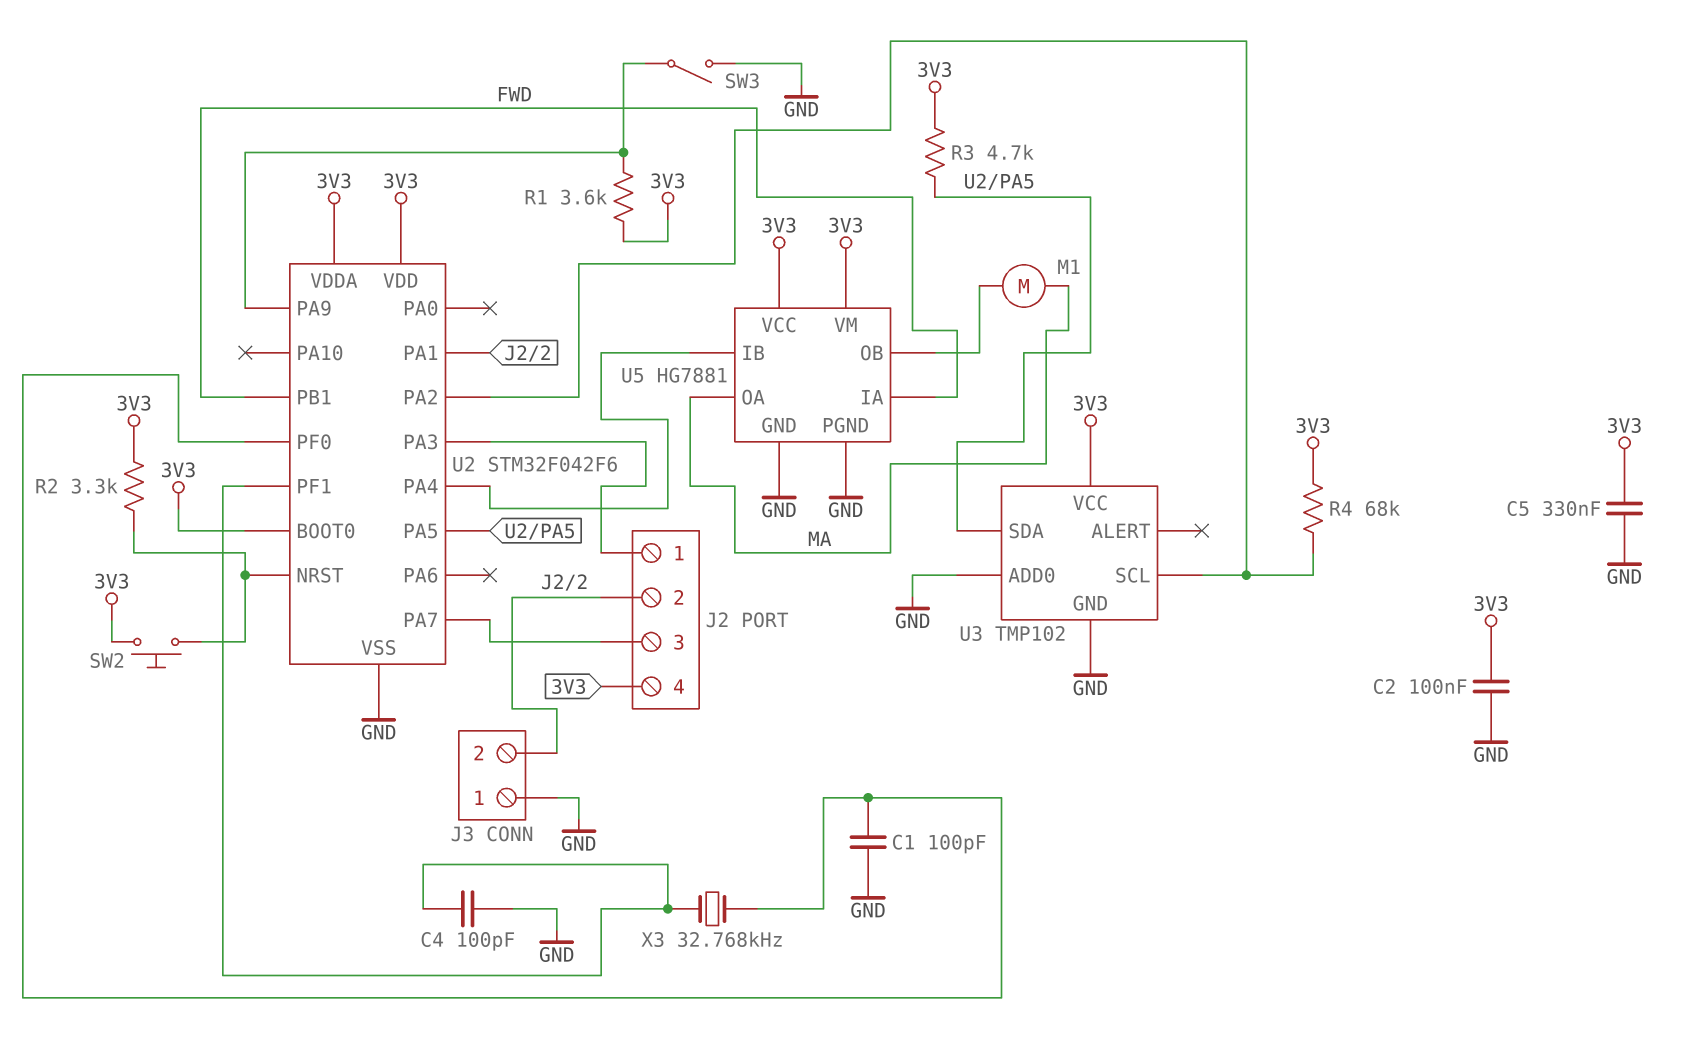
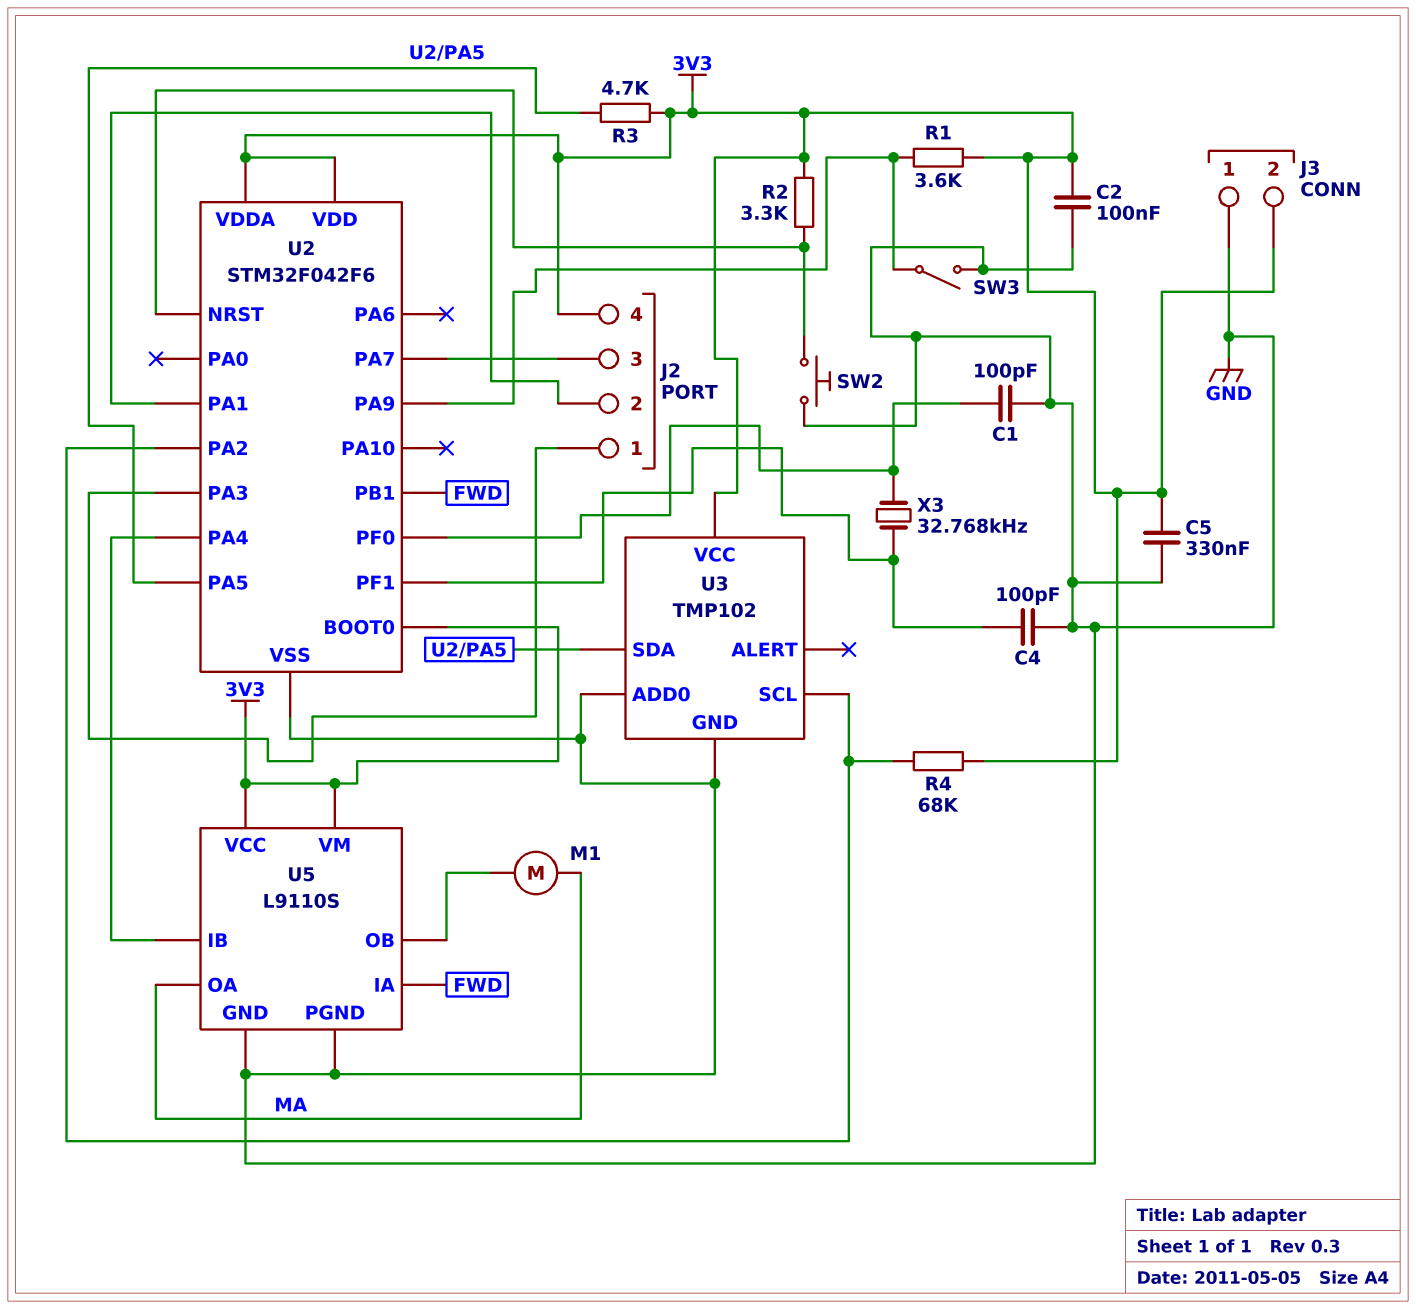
J3 pin 2: J2/2 -> 3V3
SW2: button (3V3, U2/NRST) -> button (GND, U2/NRST)
U5: HG7881 -> L9110S

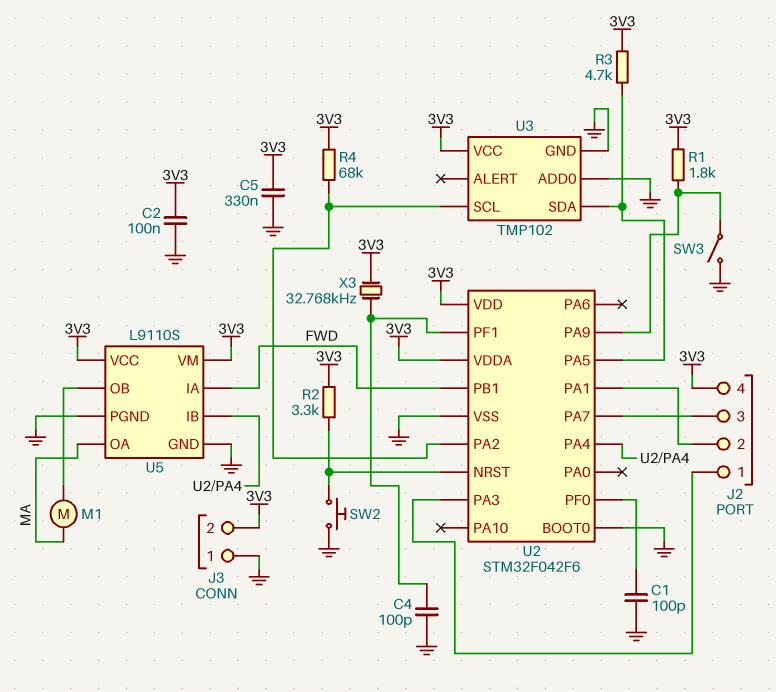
R1: 3.6k (3V3, U2/PA9) -> 1.8k (3V3, U2/PA9)
U2 pin BOOT0: 3V3 -> GND
X3: 32.768kHz (U2/PF0, U2/PF1) -> 32.768kHz (3V3, U2/PF1)

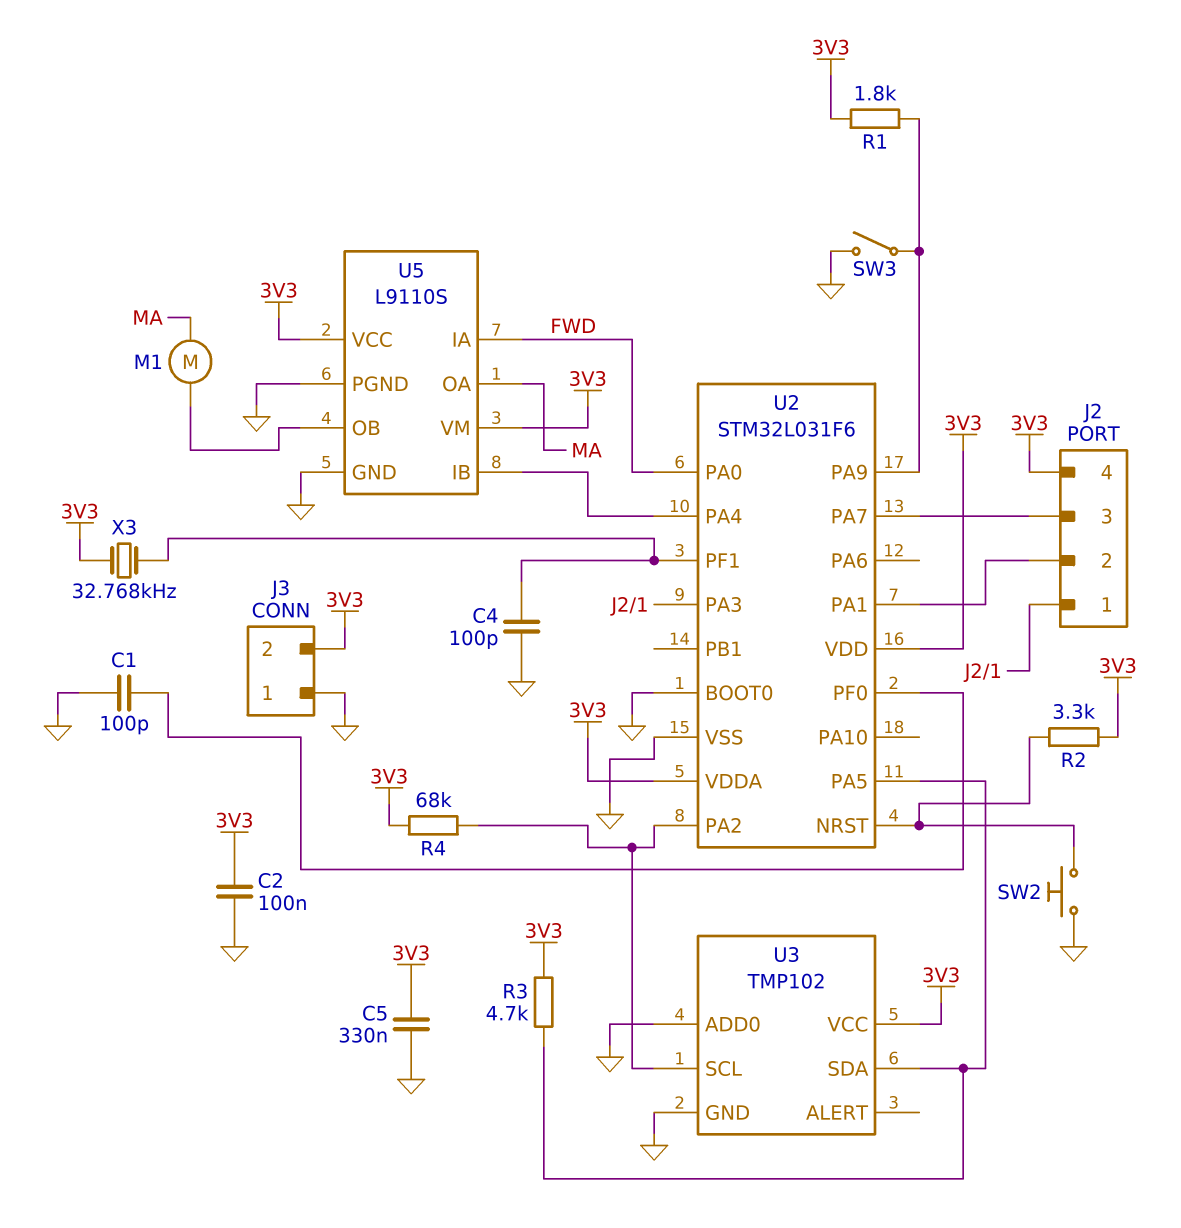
U2: STM32F042F6 -> STM32L031F6
U2 pin PA0: none -> FWD
U2 pin PB1: FWD -> none

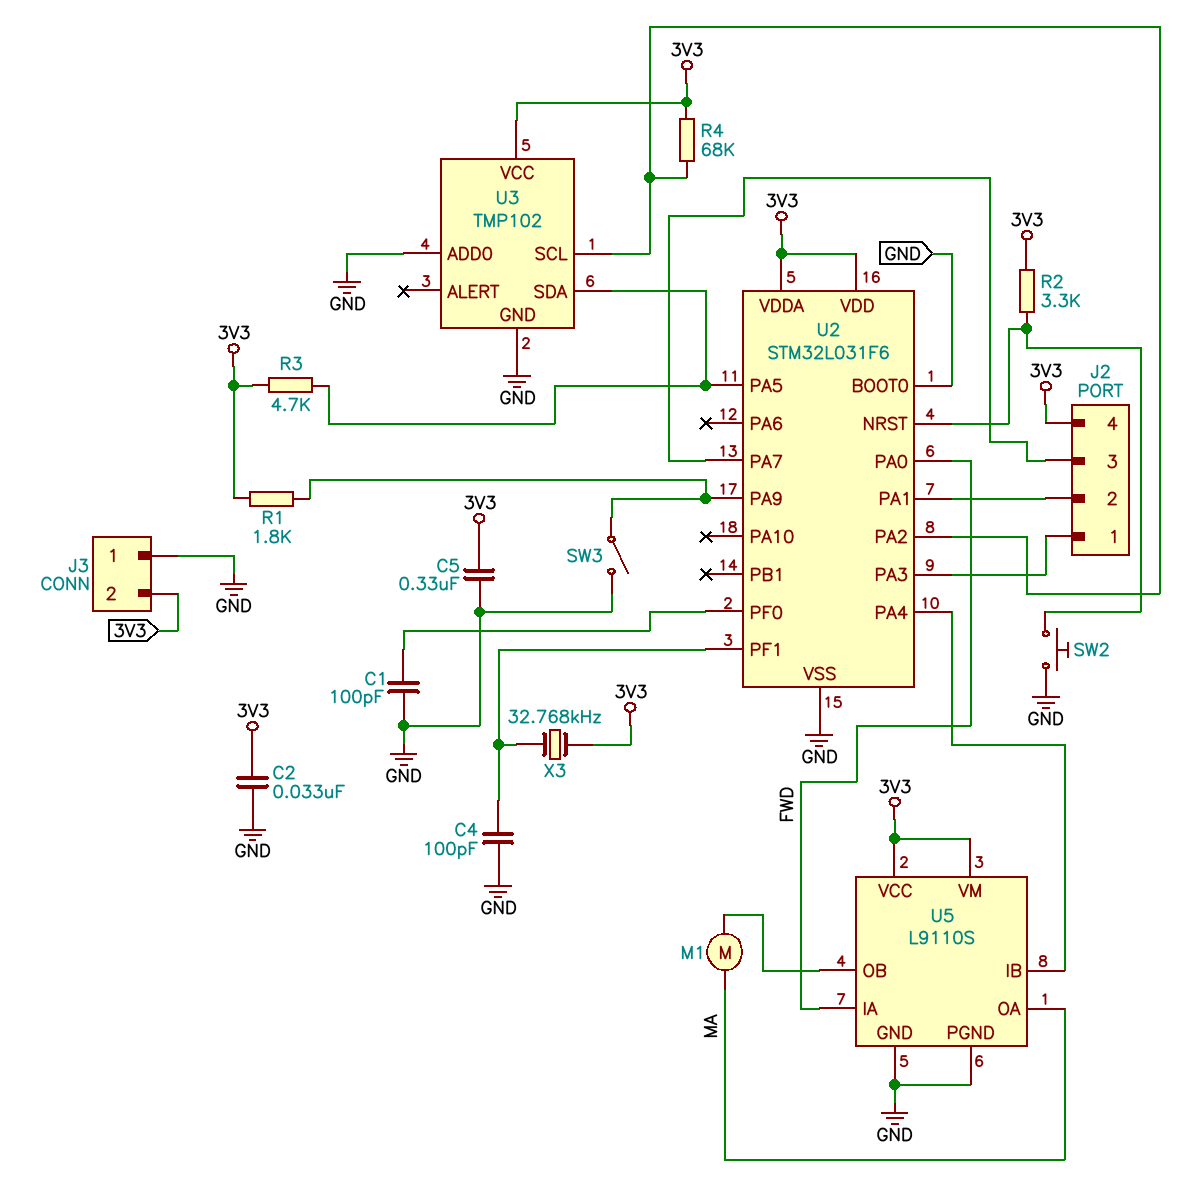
C2: 100nF (3V3, GND) -> 33nF (3V3, GND)

